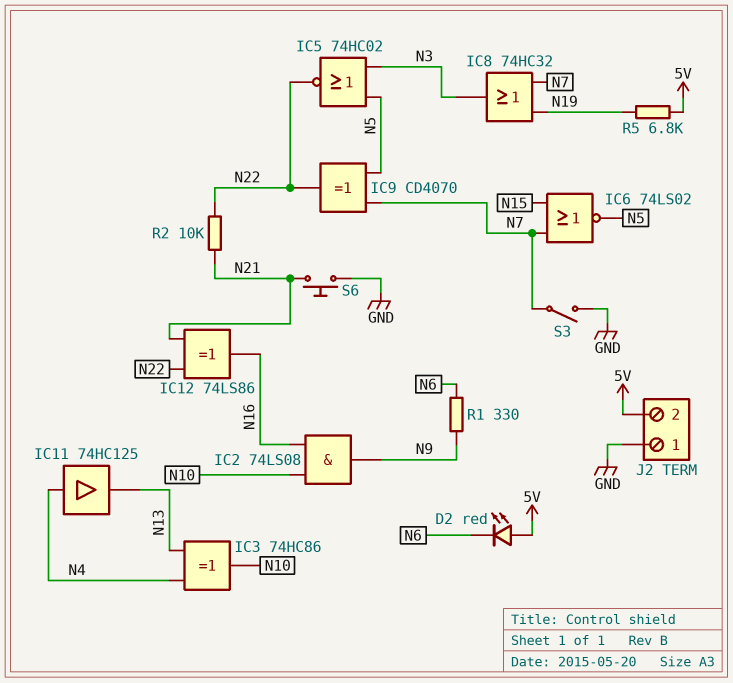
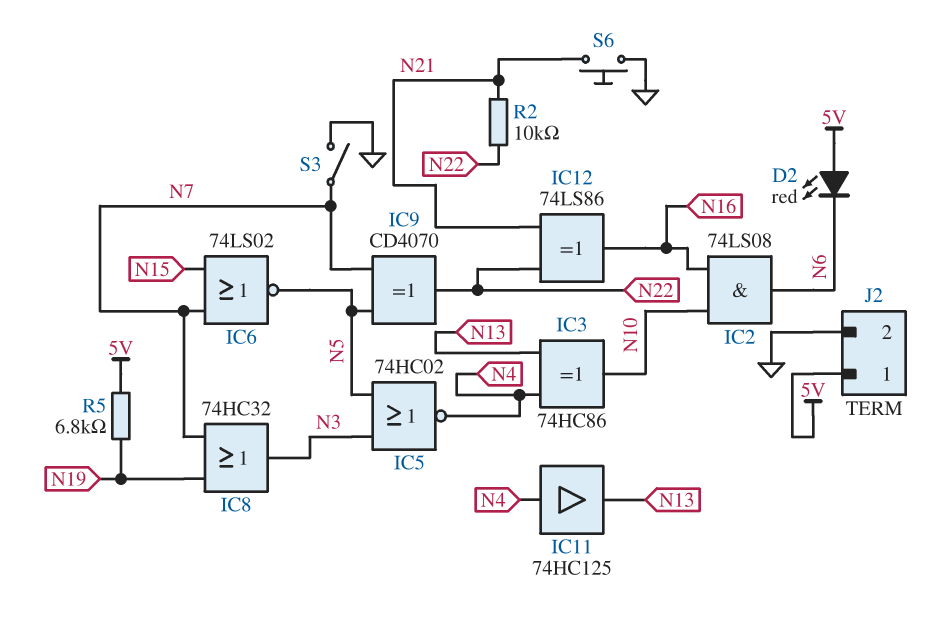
IC2: AND 74LS08 (in N10, in N16, out N9) -> AND 74LS08 (in N10, in N16, out N6)
IC5: NOR 74HC02 (in N3, in N5, out N22) -> NOR 74HC02 (in N3, in N5, out N4)
J2 pin 1: GND -> 5V
J2 pin 2: 5V -> GND
R1: 330 (N6, N9) -> none

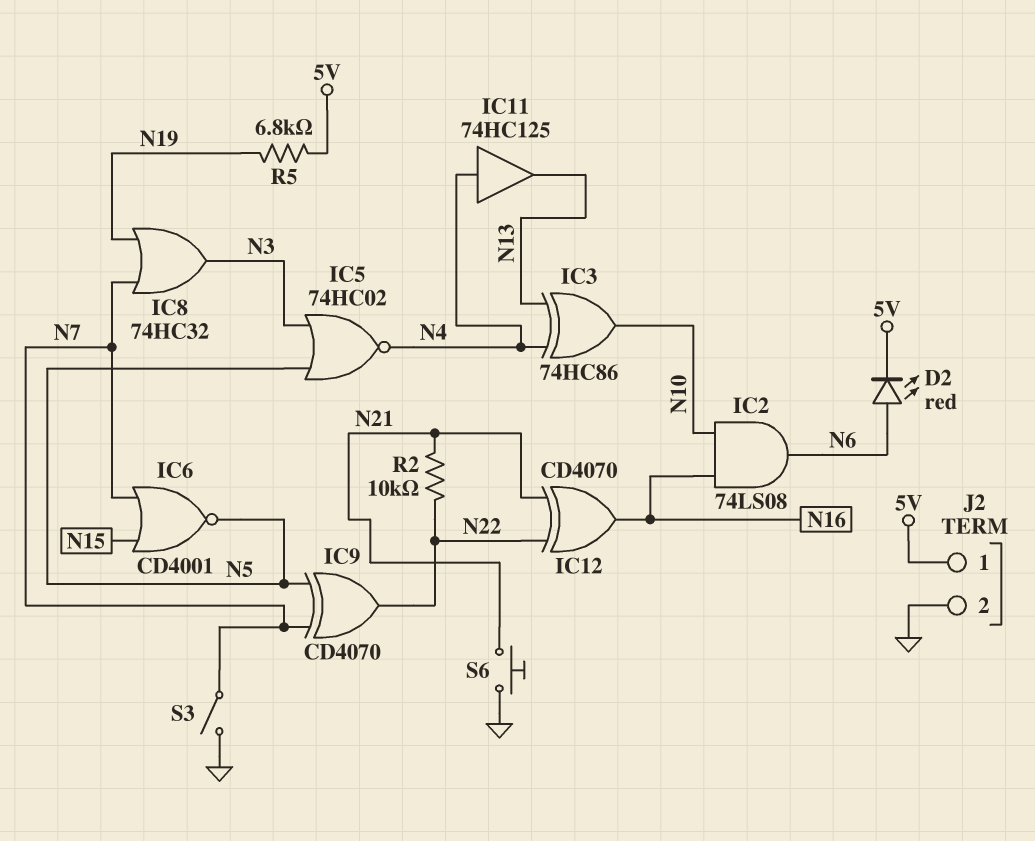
D2: LED red (A 5V, K N6) -> LED red (A N6, K 5V)
IC6: NOR 74LS02 (in N7, in N15, out N5) -> NOR CD4001 (in N7, in N15, out N5)
IC12: XOR 74LS86 (in N21, in N22, out N16) -> XOR CD4070 (in N21, in N22, out N16)

